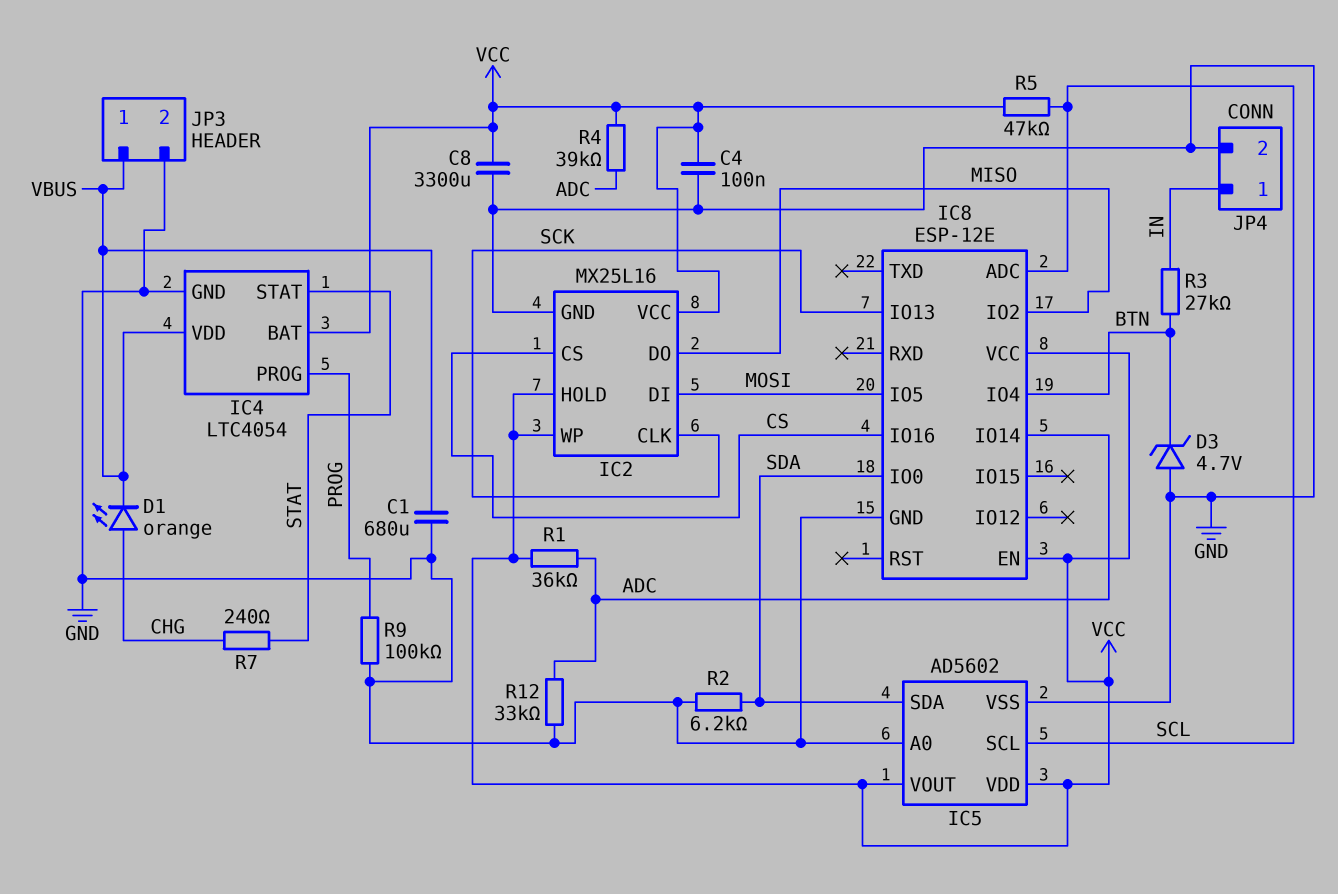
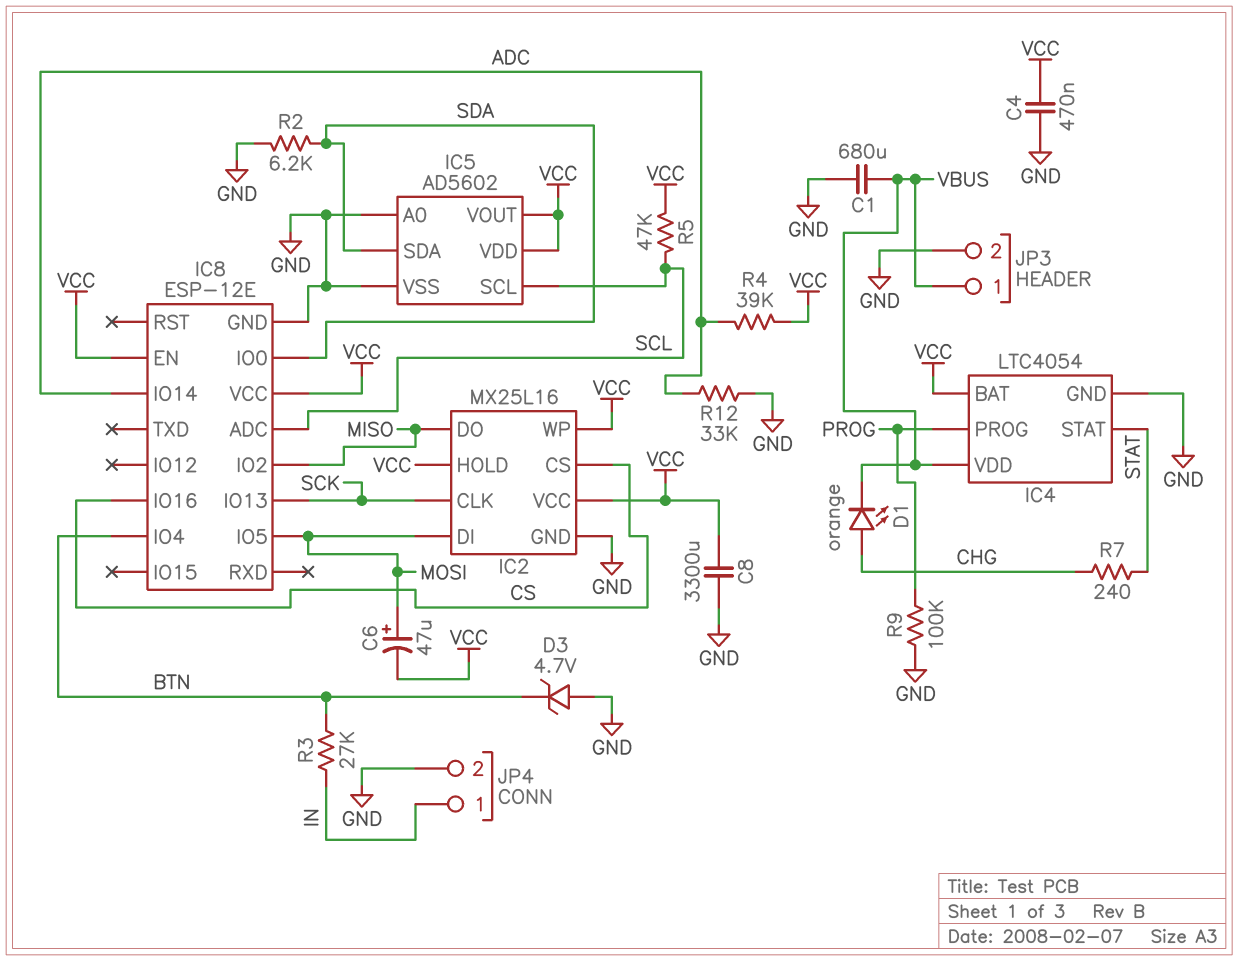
C4: 100nF (GND, VCC) -> 470nF (GND, VCC)
C6: none -> 47uF (plus MOSI, minus VCC)
R1: 36k (ADC, VCC) -> none

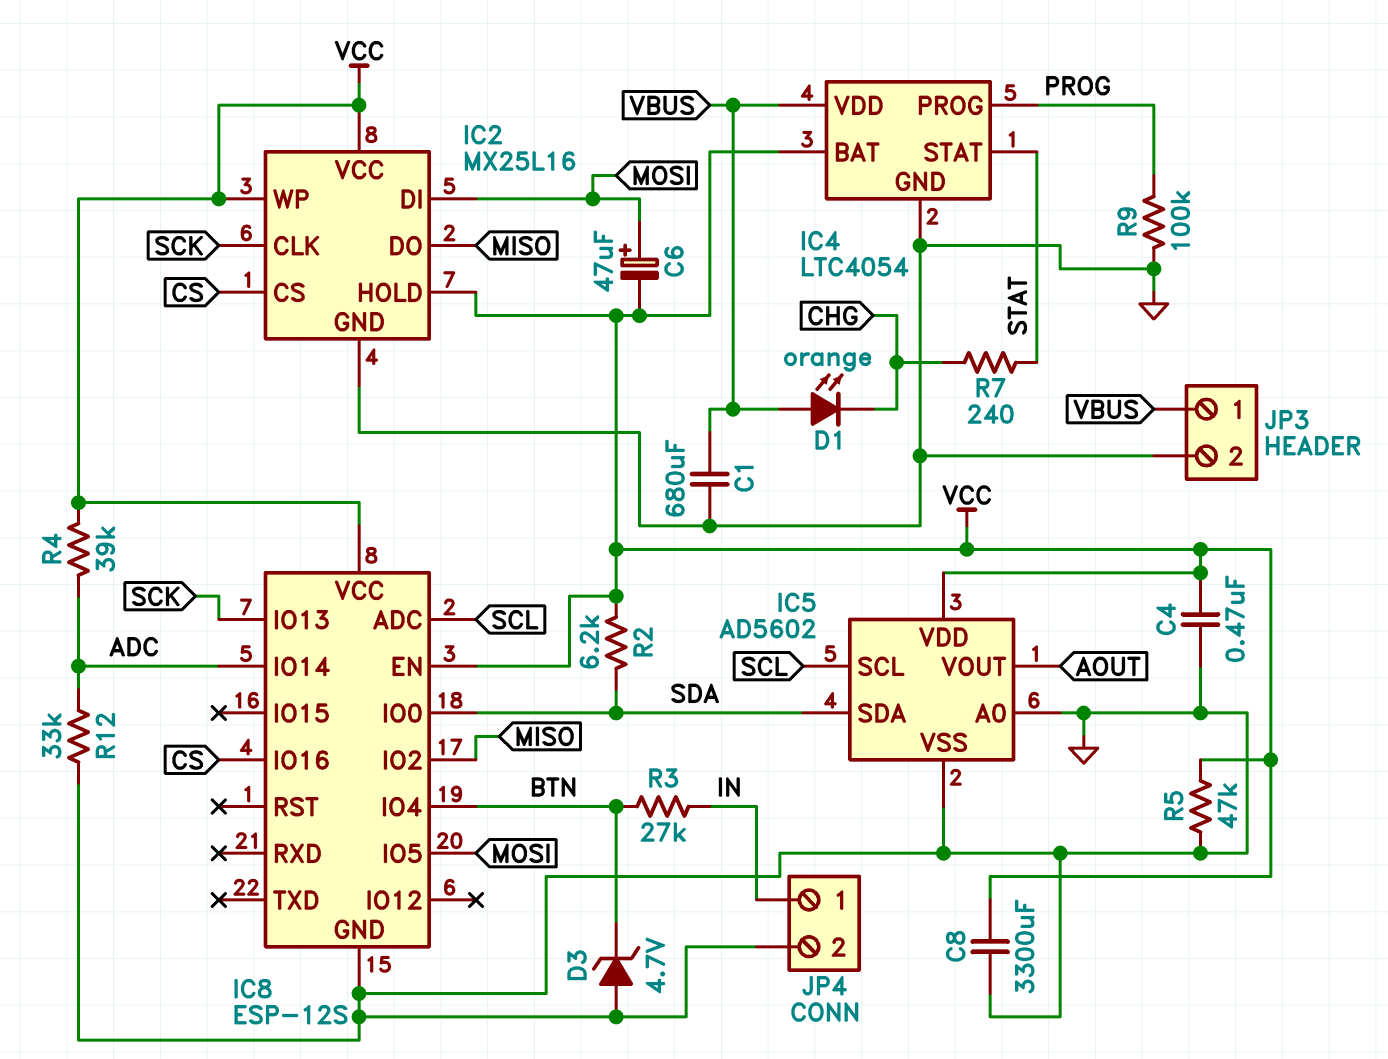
D1: LED orange (A CHG, K VBUS) -> LED orange (A VBUS, K CHG)
IC5 pin VOUT: VCC -> AOUT
IC8: ESP-12E -> ESP-12S
R2: 6.2k (GND, SDA) -> 6.2k (SDA, VCC)
R5: 47k (SCL, VCC) -> 47k (GND, VCC)

